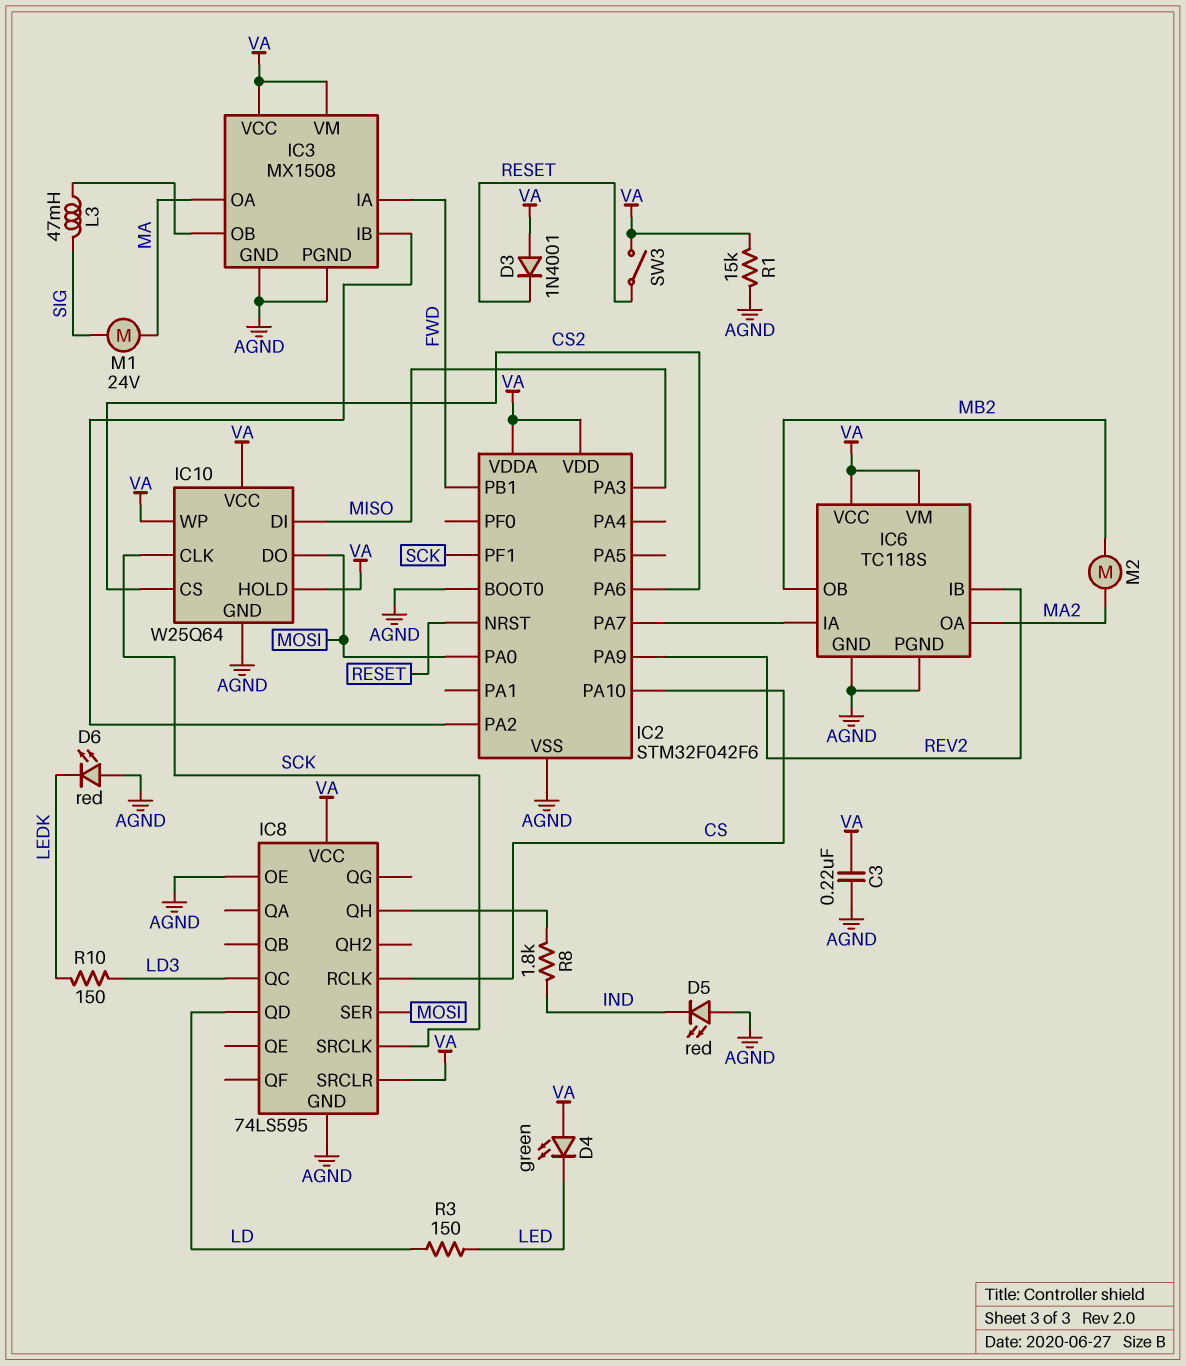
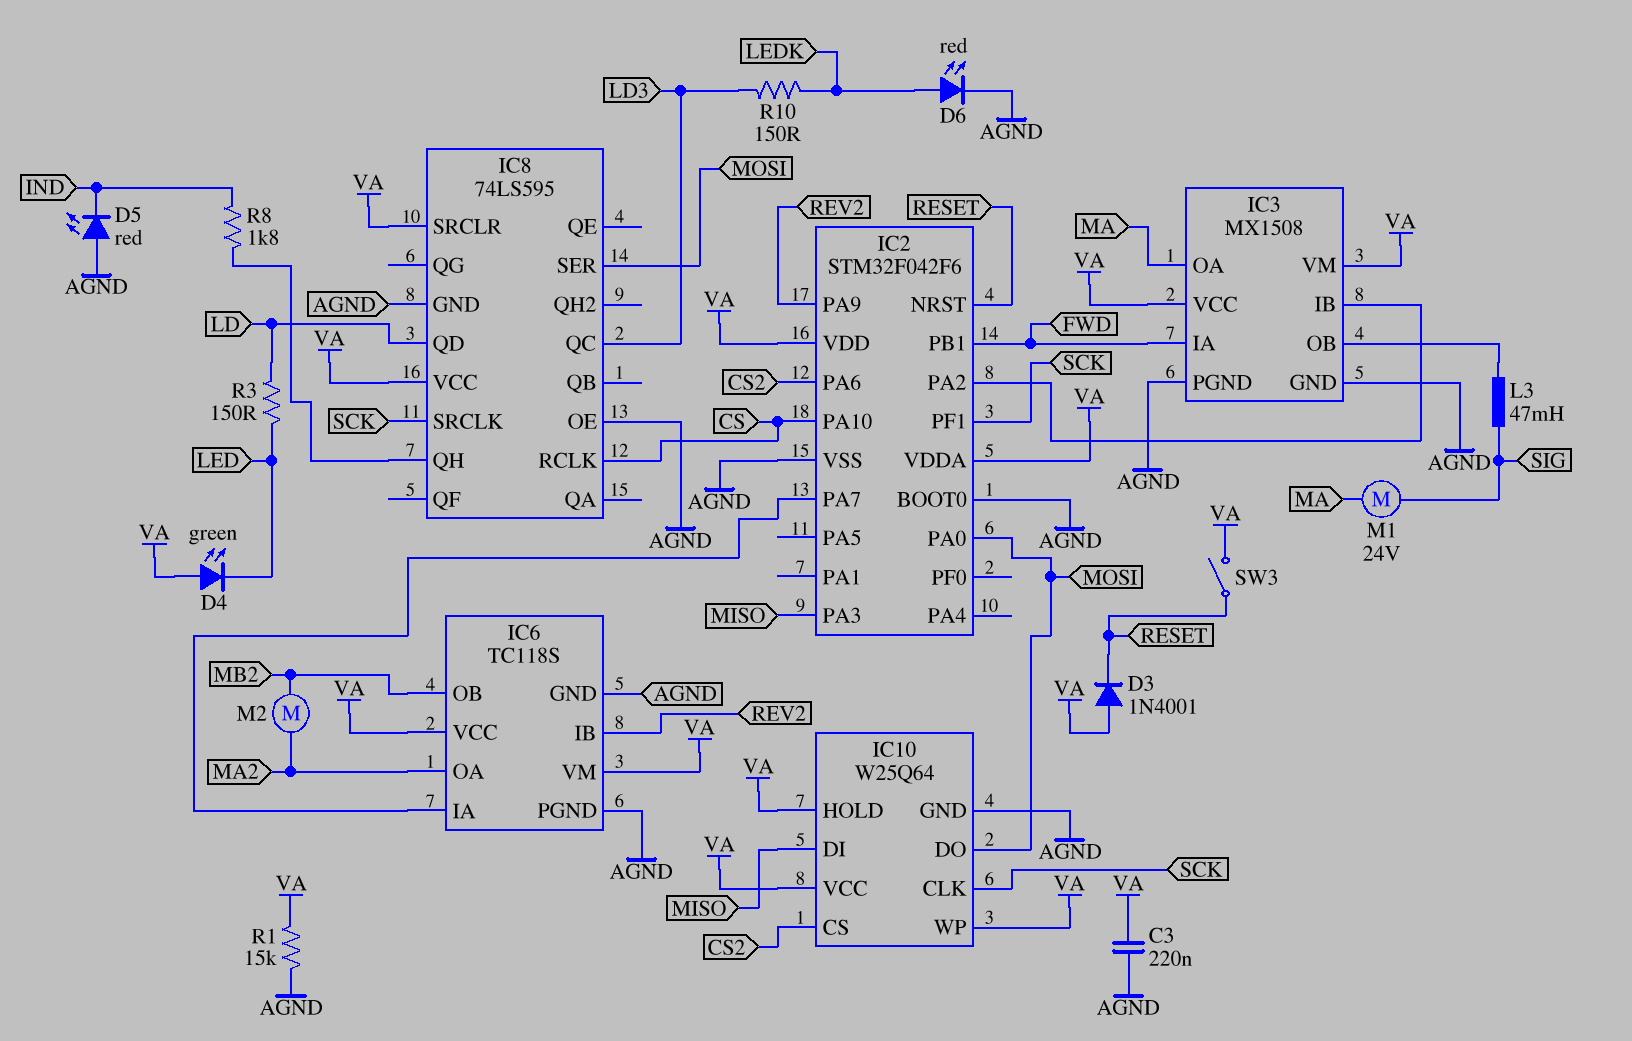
D6: LED red (A AGND, K LEDK) -> LED red (A LEDK, K AGND)

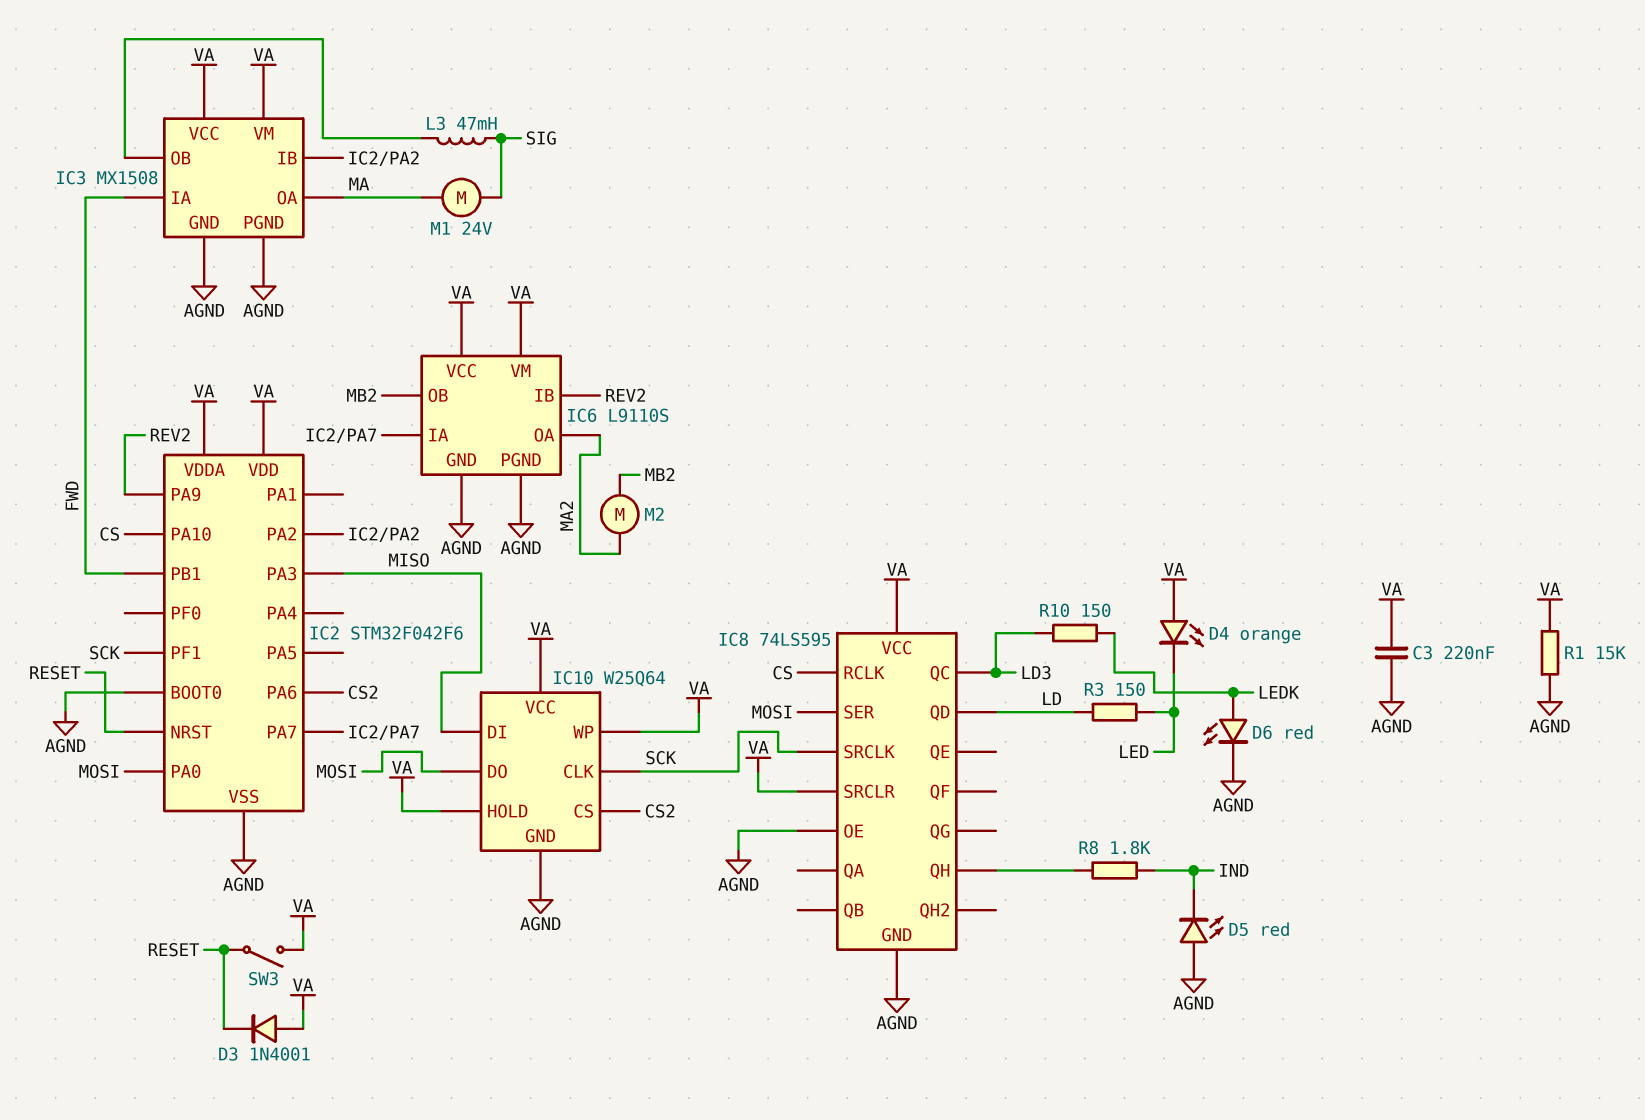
D4: LED green (A VA, K LED) -> LED orange (A VA, K LED)
IC6: TC118S -> L9110S

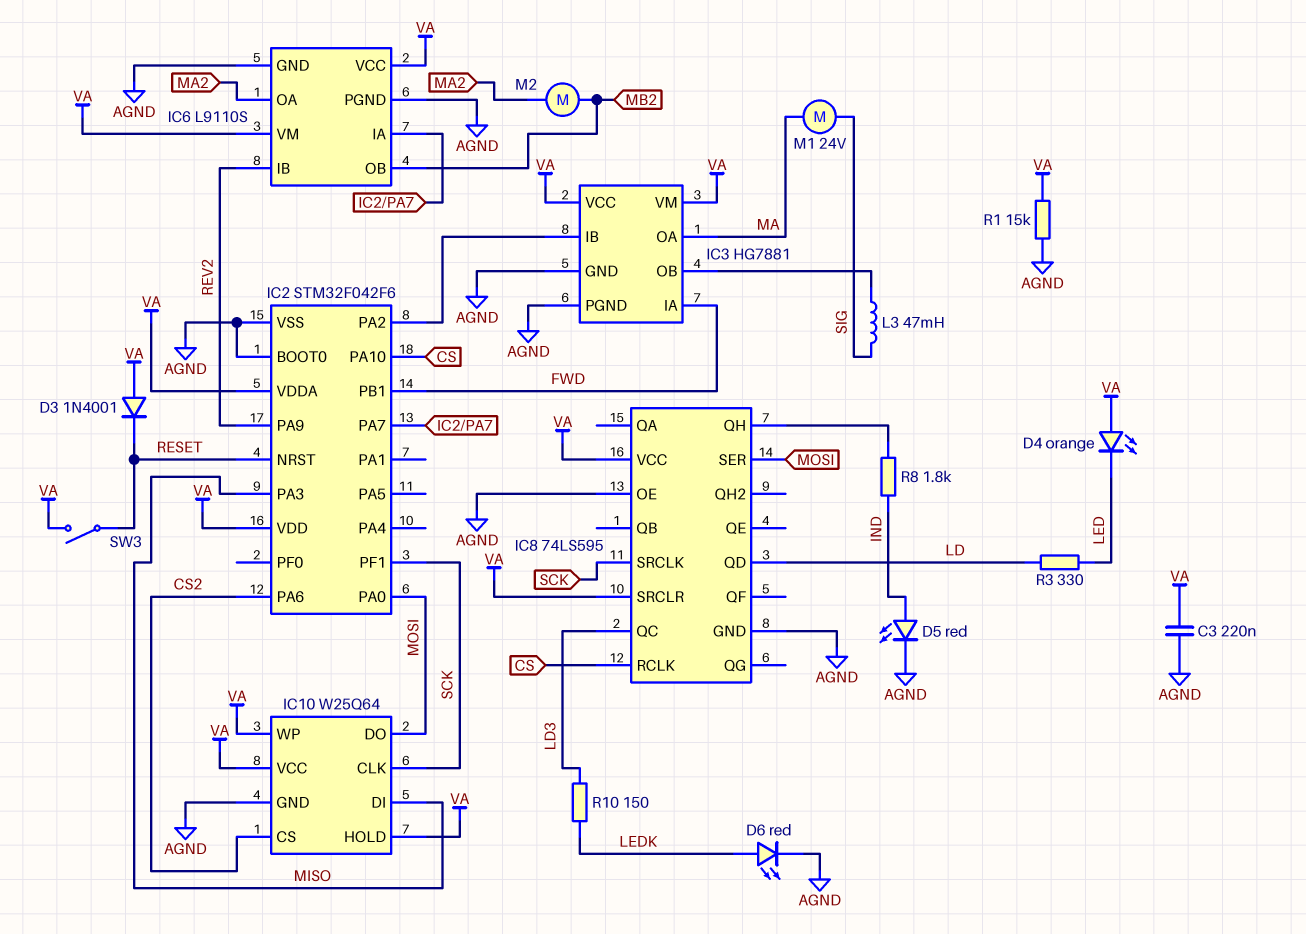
D5: LED red (A AGND, K IND) -> LED red (A IND, K AGND)
IC3: MX1508 -> HG7881
R3: 150 (LD, LED) -> 330 (LD, LED)

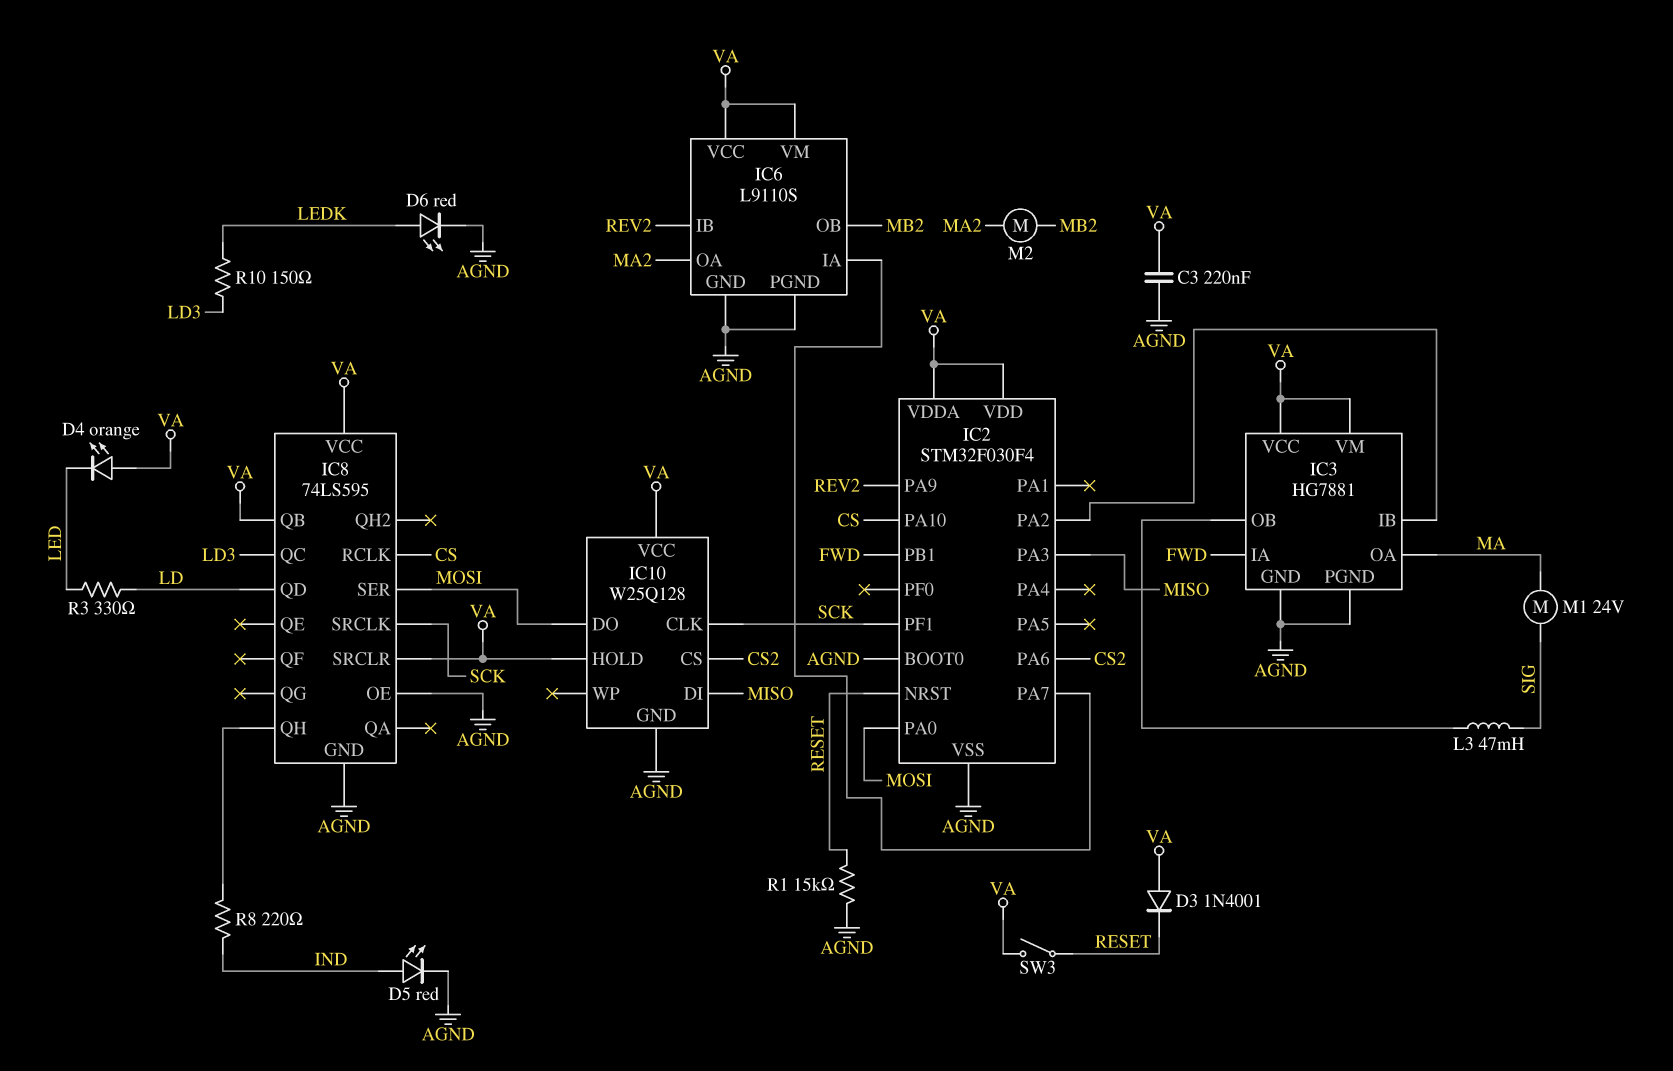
IC2: STM32F042F6 -> STM32F030F4
IC8 pin QB: none -> VA
IC10: W25Q64 -> W25Q128
IC10 pin WP: VA -> none
R1: 15k (AGND, VA) -> 15k (AGND, RESET)
R8: 1.8k (IC8/QH, IND) -> 220 (IC8/QH, IND)

